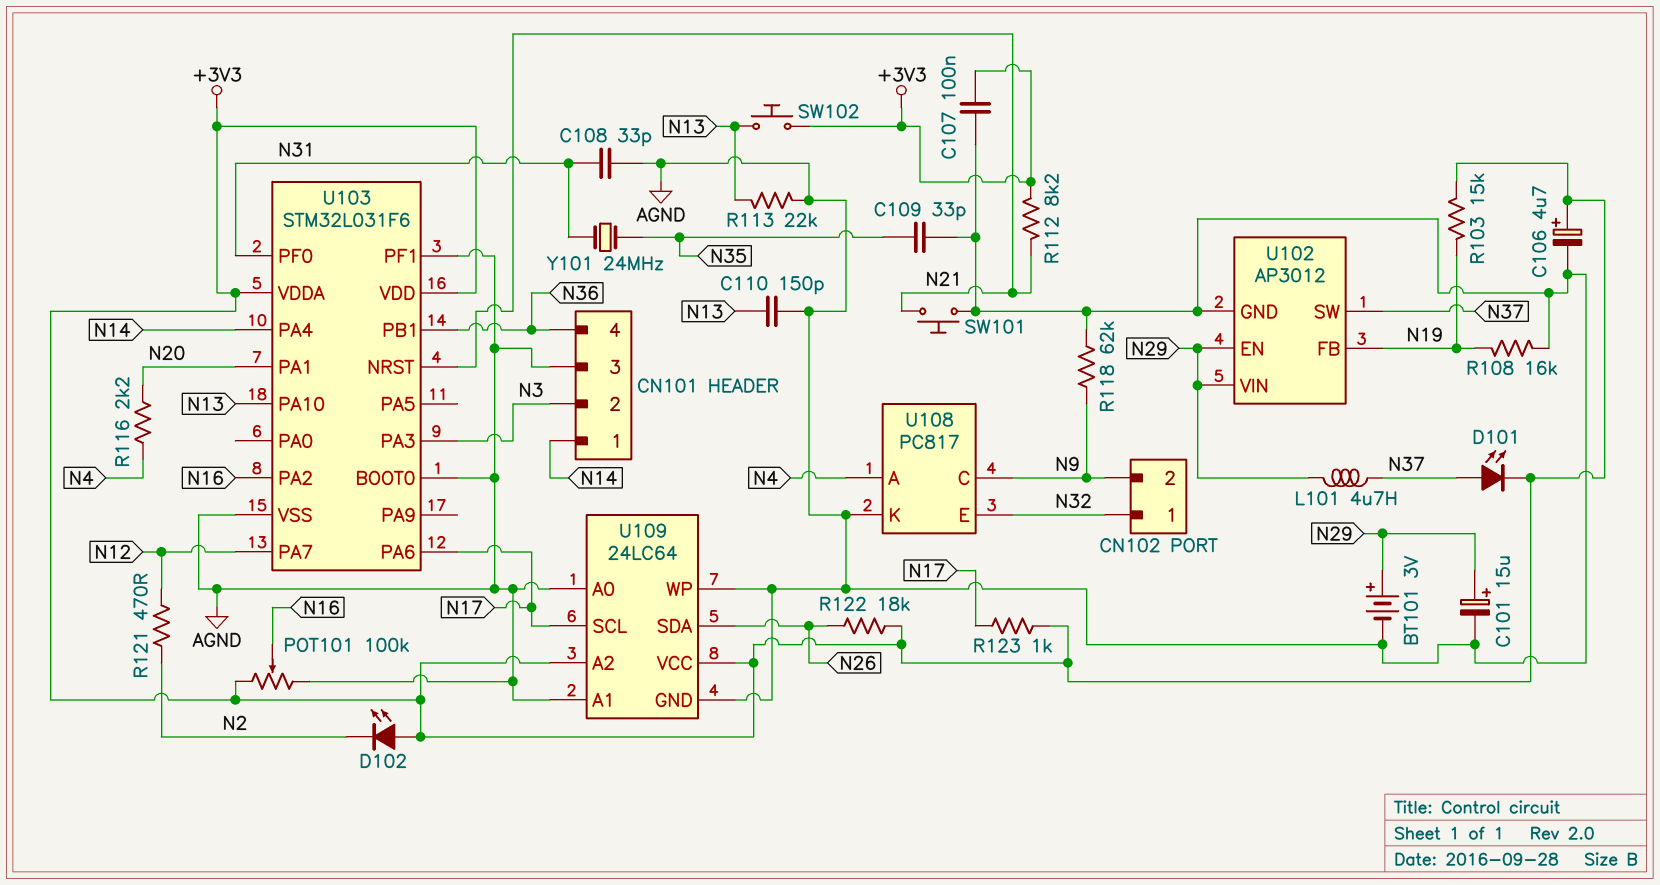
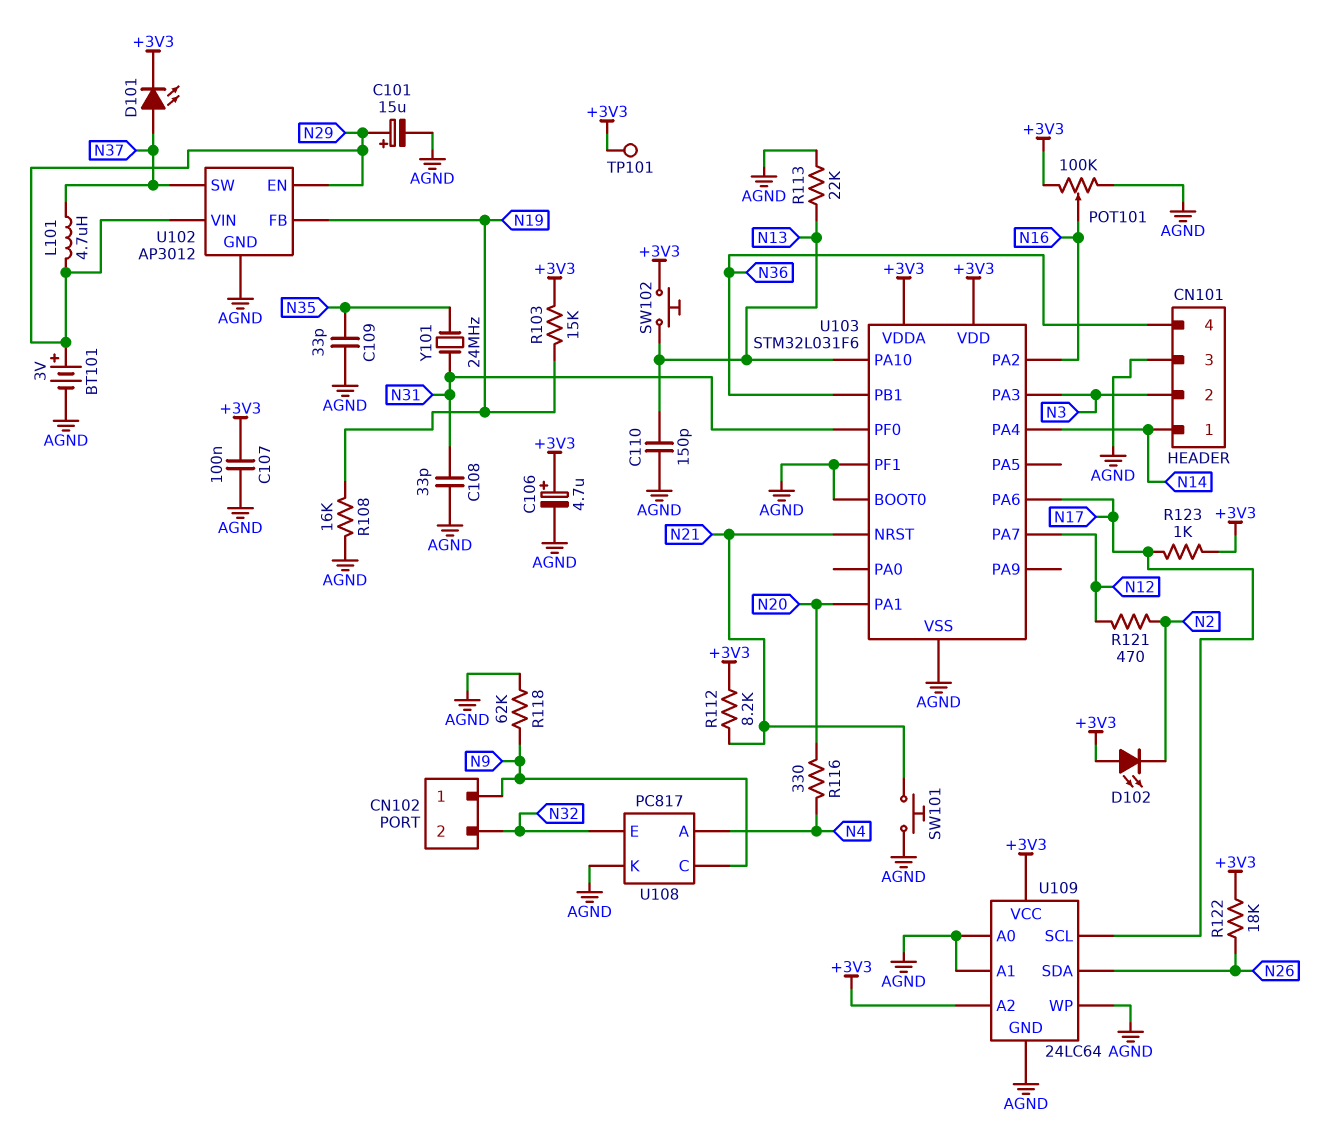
CN102 pin 1: N32 -> N9
CN102 pin 2: N9 -> N32
R116: 2.2k (N4, N20) -> 330 (N4, N20)
TP101: none -> test point (+3V3)

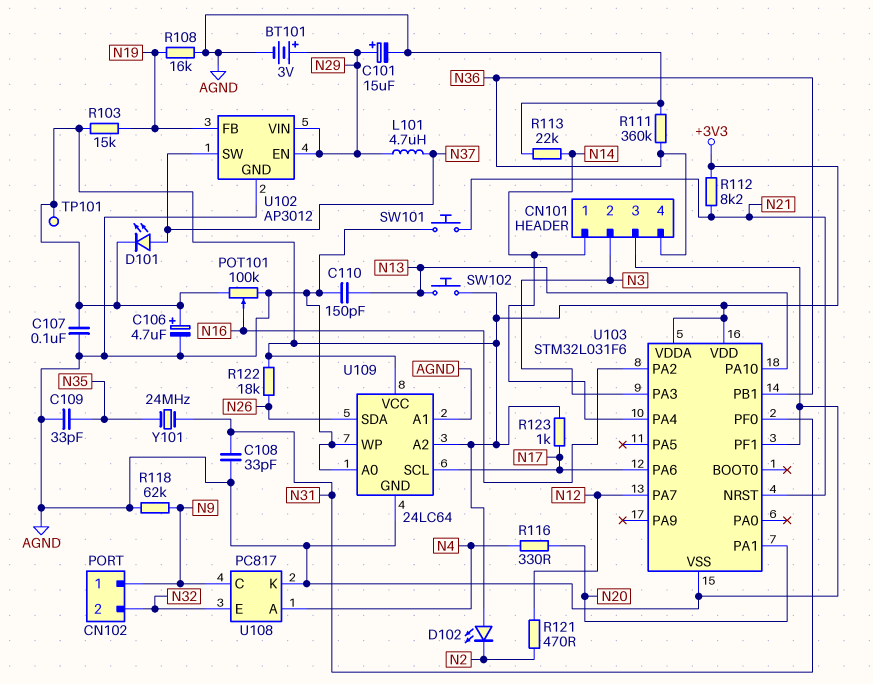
R111: none -> 360k (AGND, N36)
R113: 22k (AGND, N13) -> 22k (AGND, N14)
U103 pin BOOT0: AGND -> none

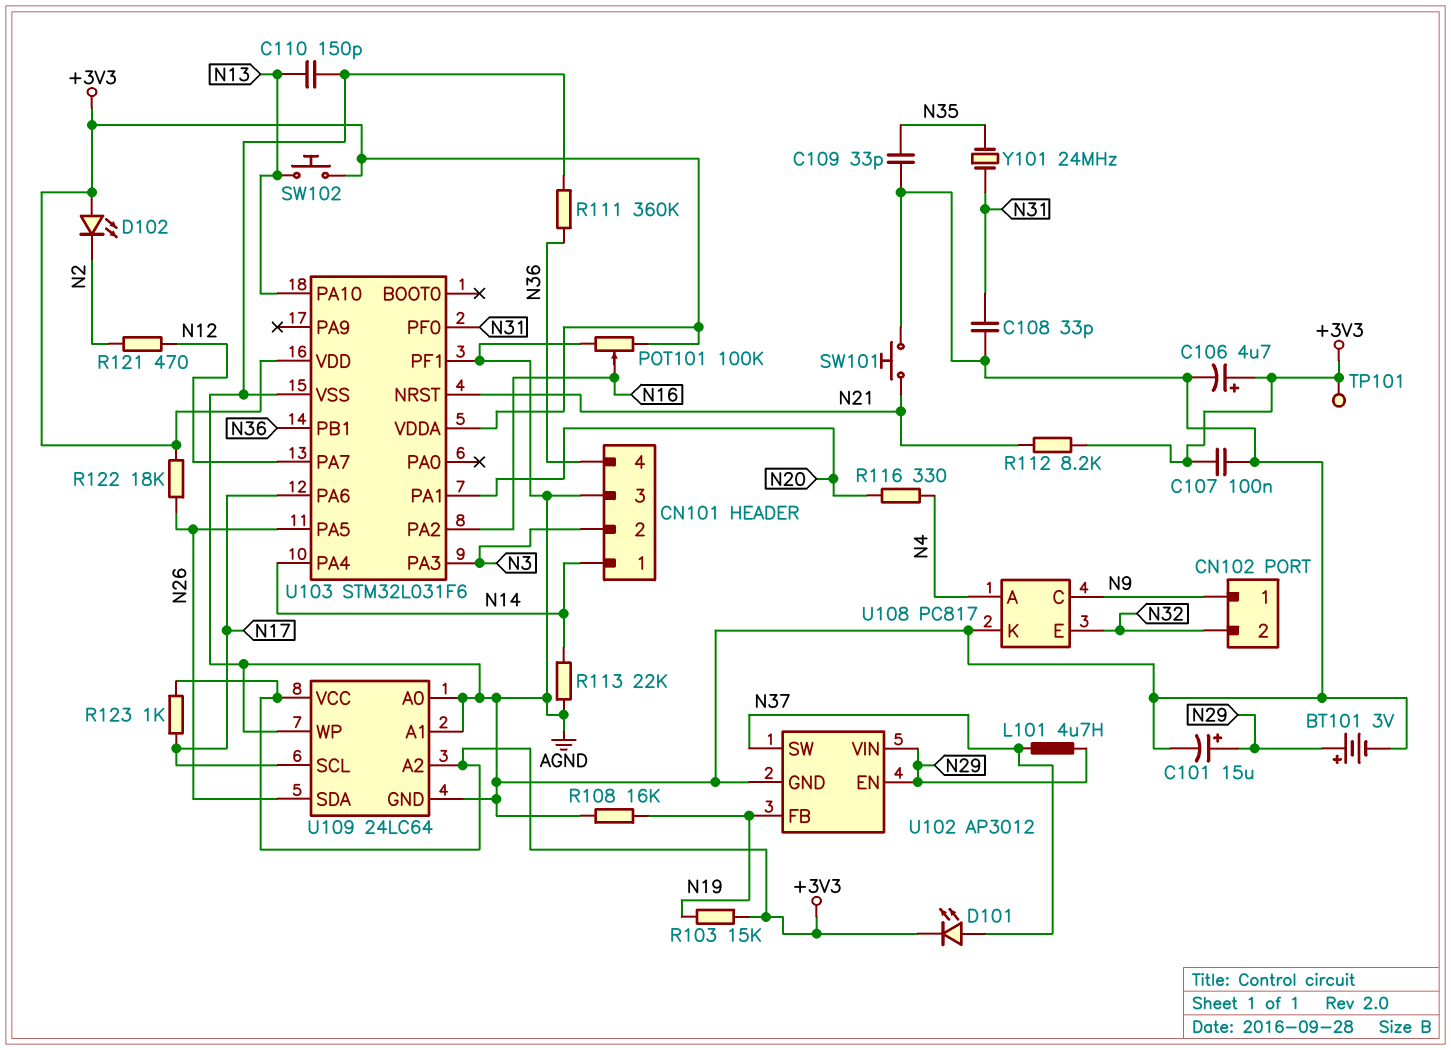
R118: 62k (AGND, N9) -> none
U103 pin PA5: none -> N26

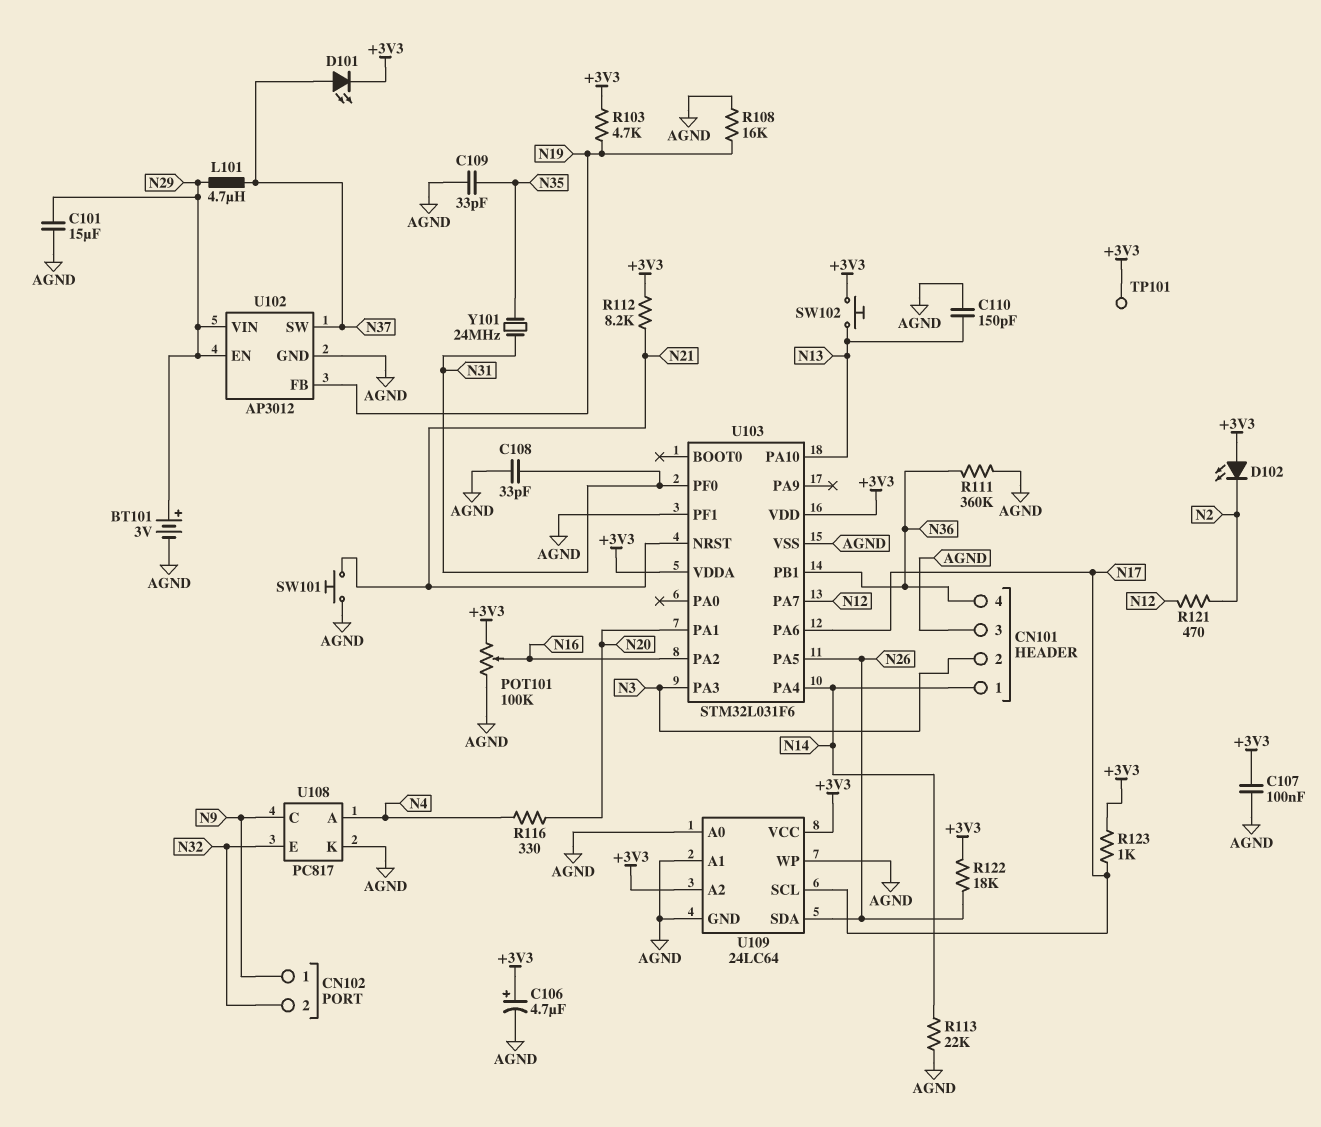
C101: 15uF (plus N29, minus AGND) -> 15uF (AGND, N29)
R103: 15k (+3V3, N19) -> 4.7k (+3V3, N19)

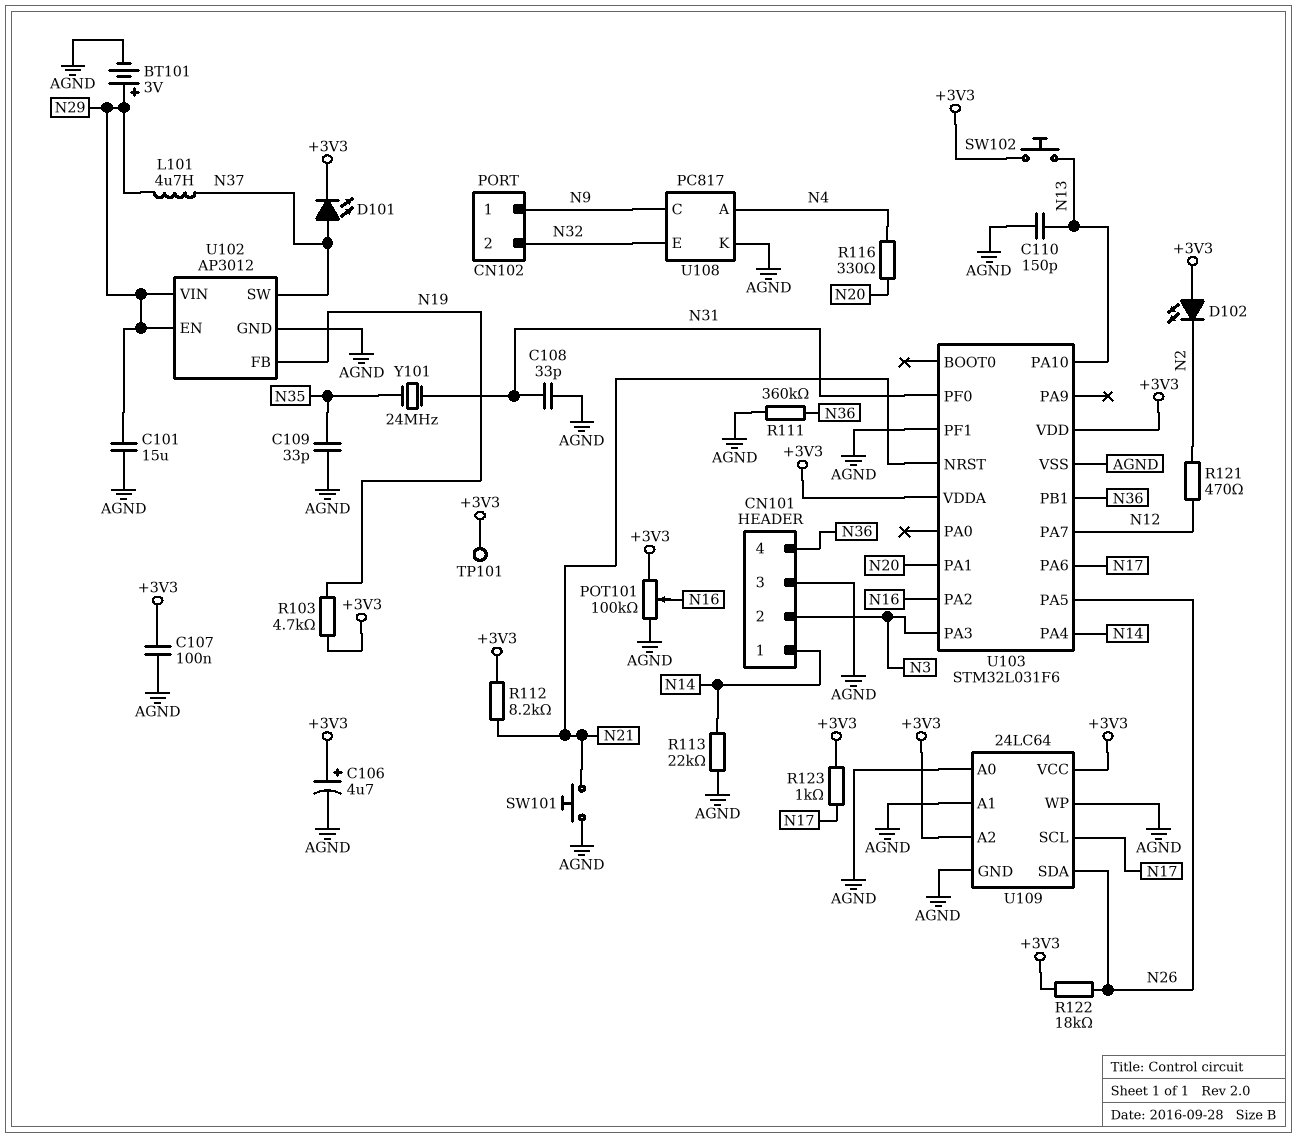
R108: 16k (AGND, N19) -> none

